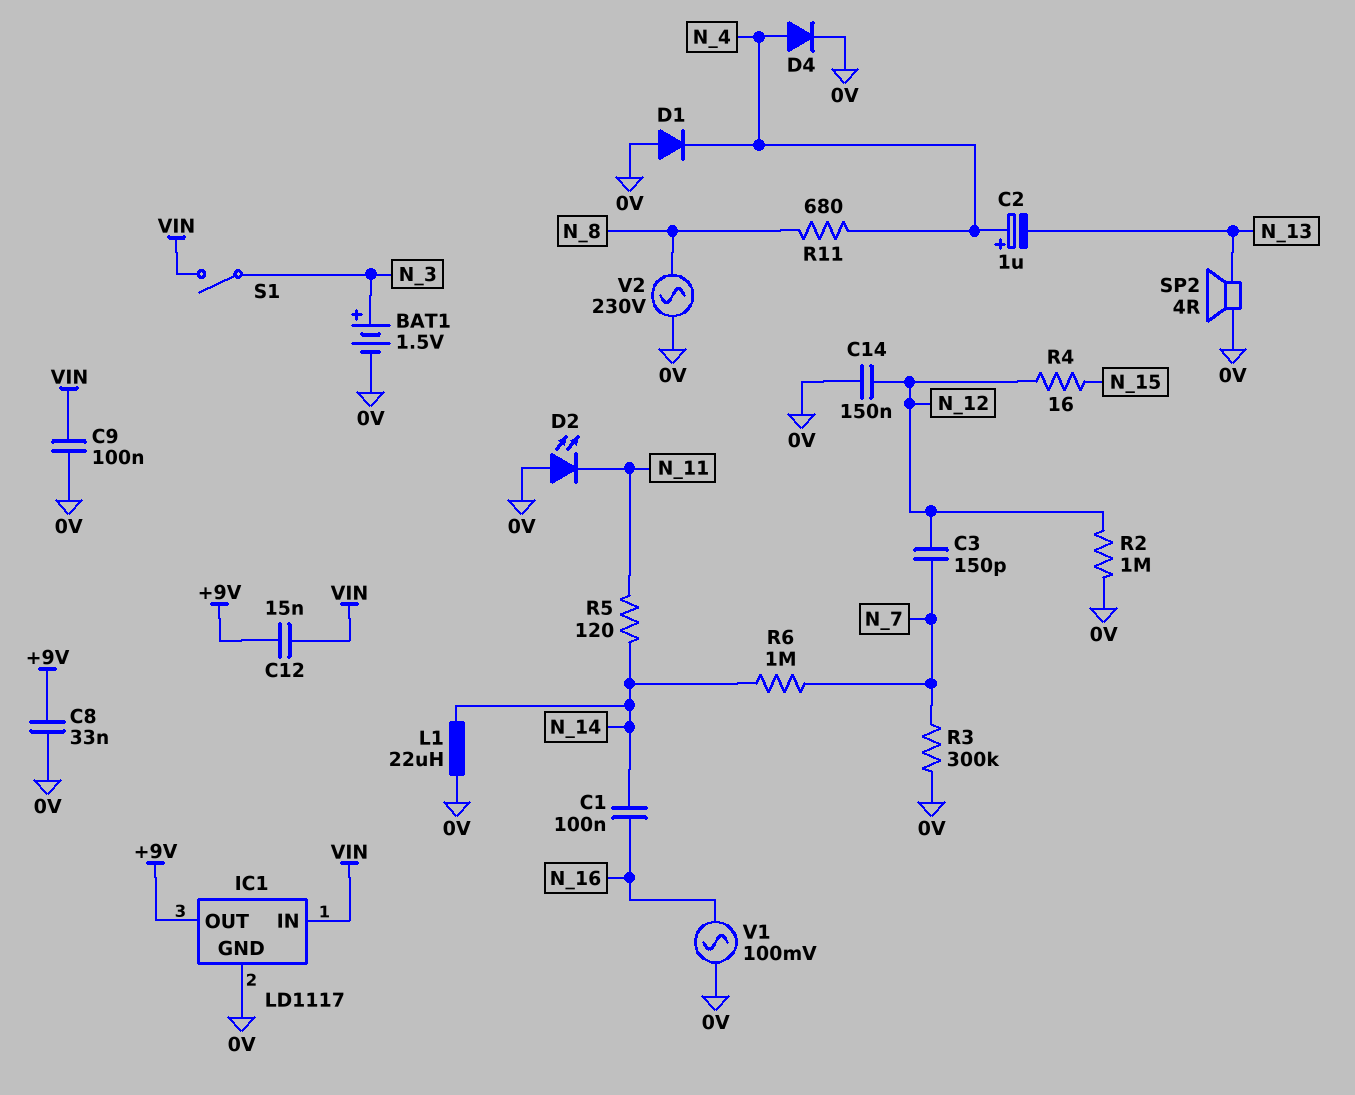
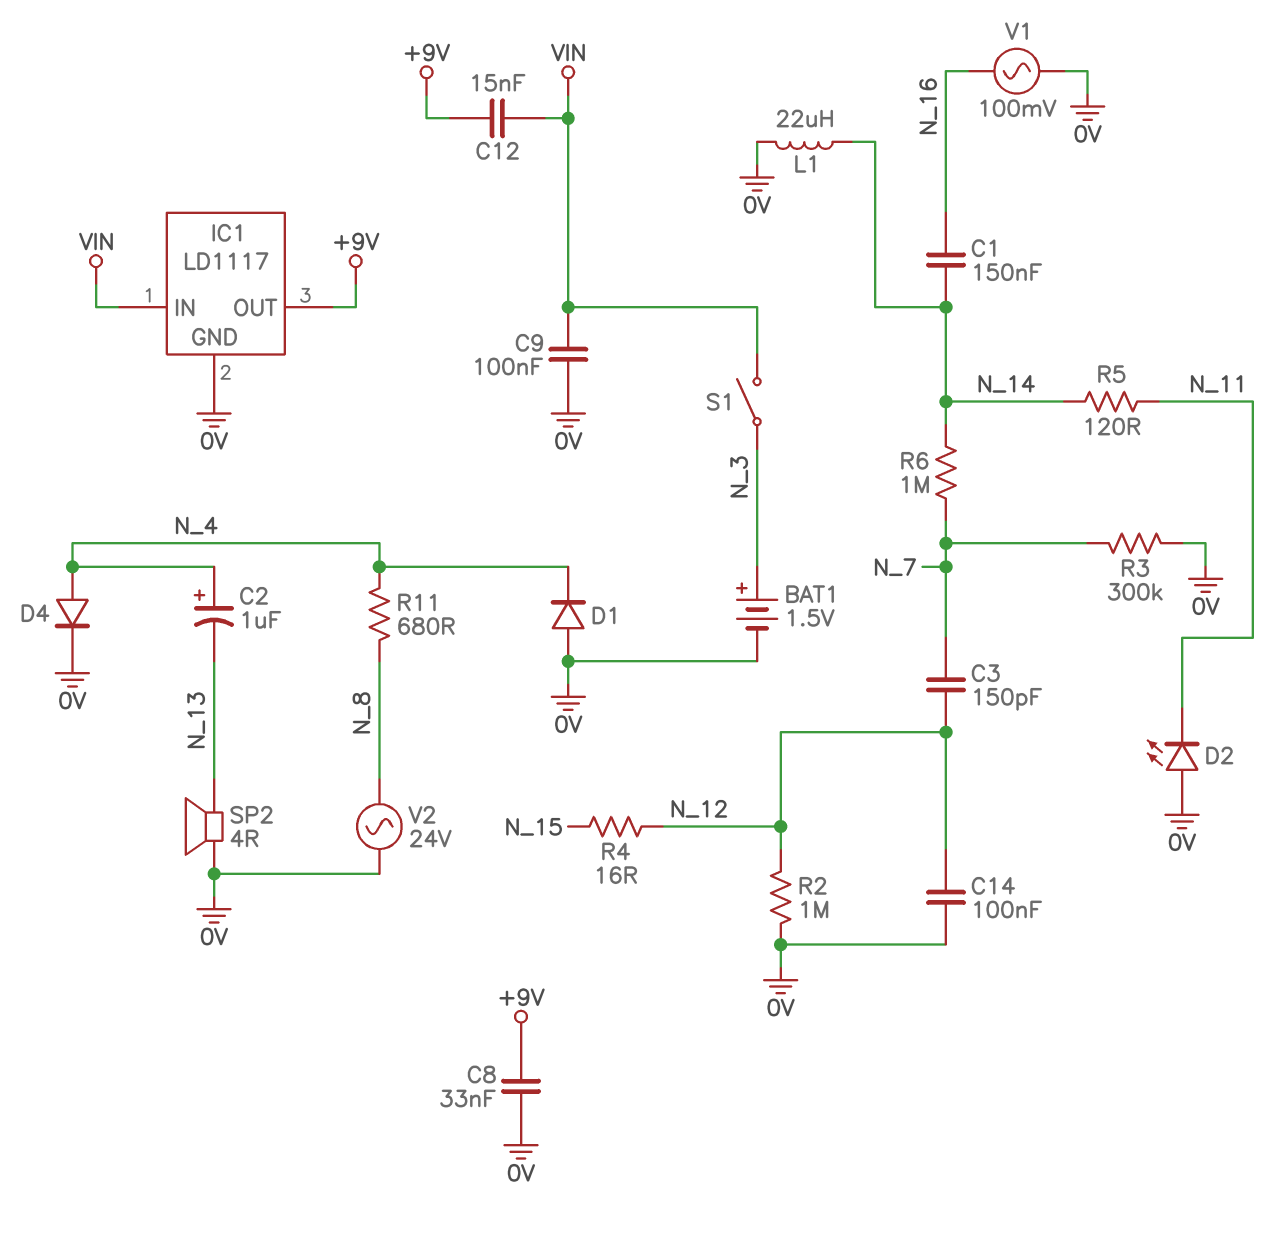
C1: 100nF (N_14, N_16) -> 150nF (N_14, N_16)
C14: 150nF (0V, N_12) -> 100nF (0V, N_12)
V2: AC 230V (0V, N_8) -> AC 24V (0V, N_8)

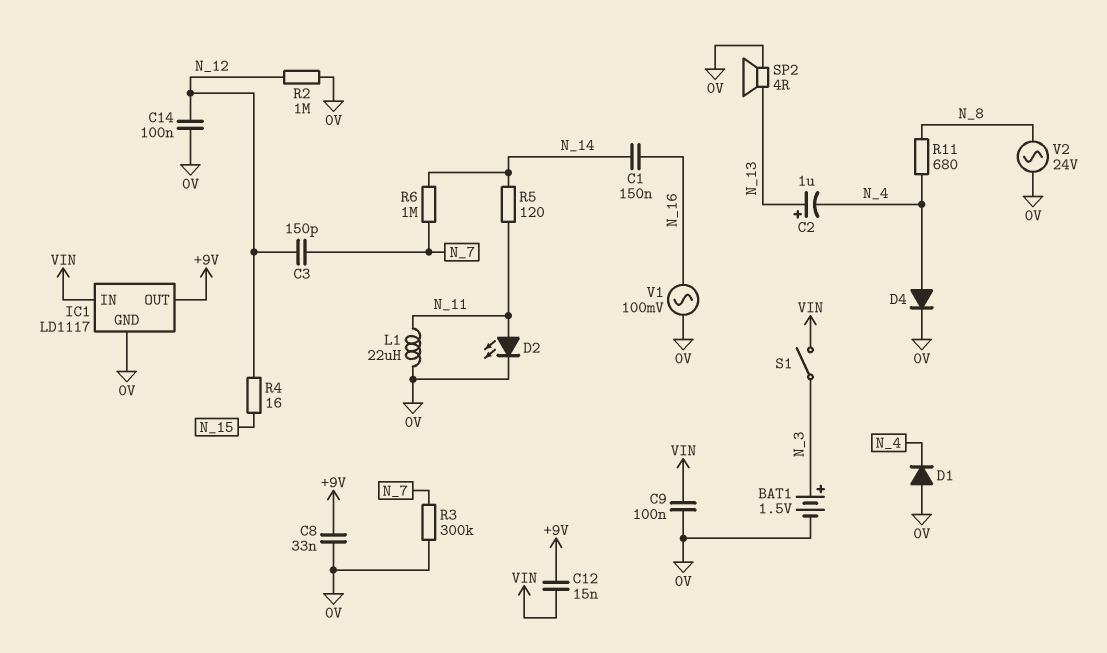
C2: 1uF (plus N_4, minus N_13) -> 1uF (plus N_13, minus N_4)
D2: LED (A 0V, K N_11) -> LED (A N_11, K 0V)
L1: 22uH (0V, N_14) -> 22uH (0V, N_11)

